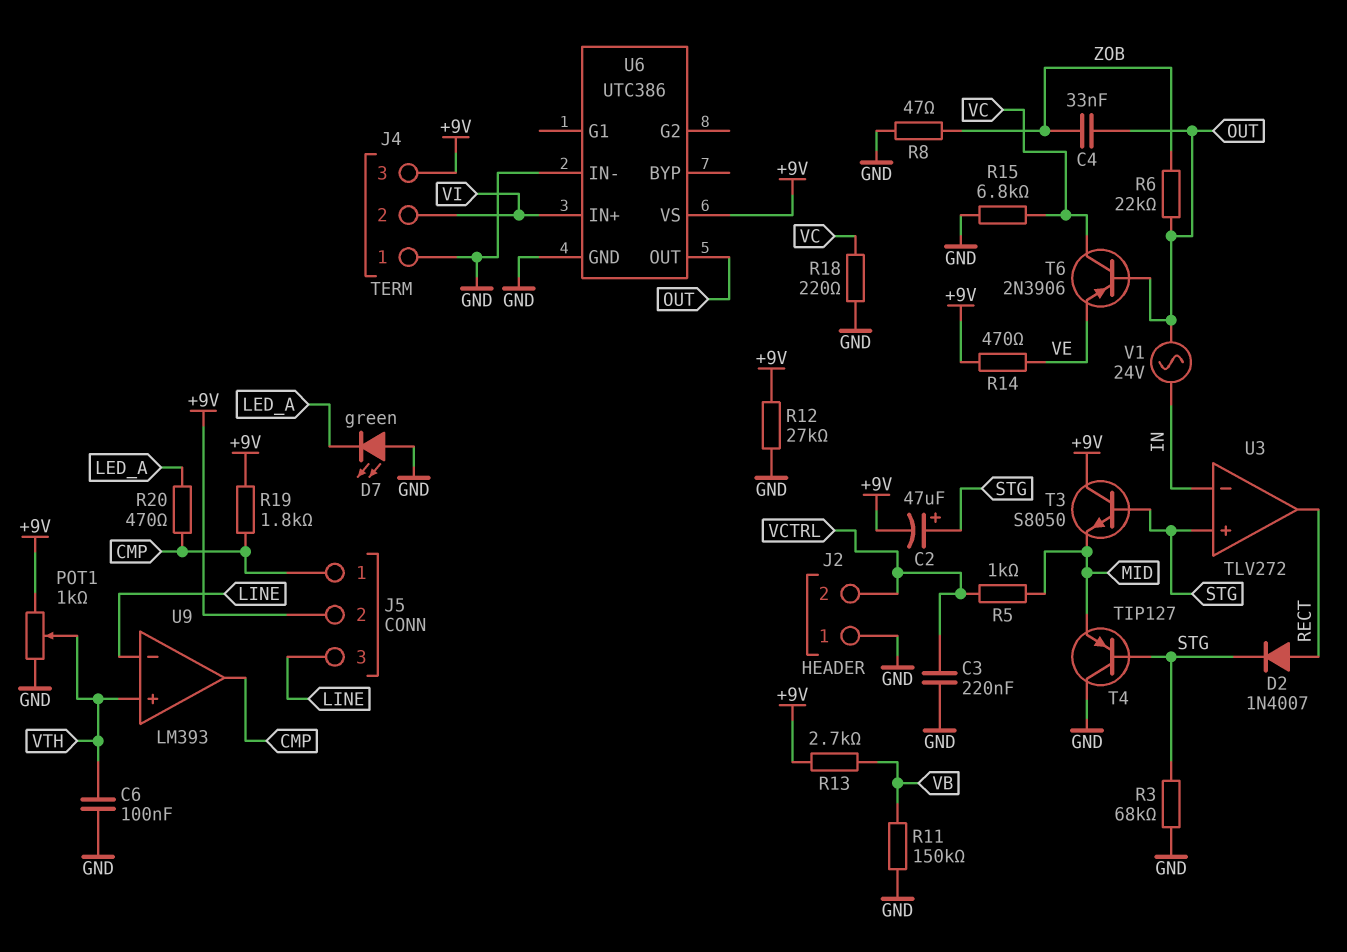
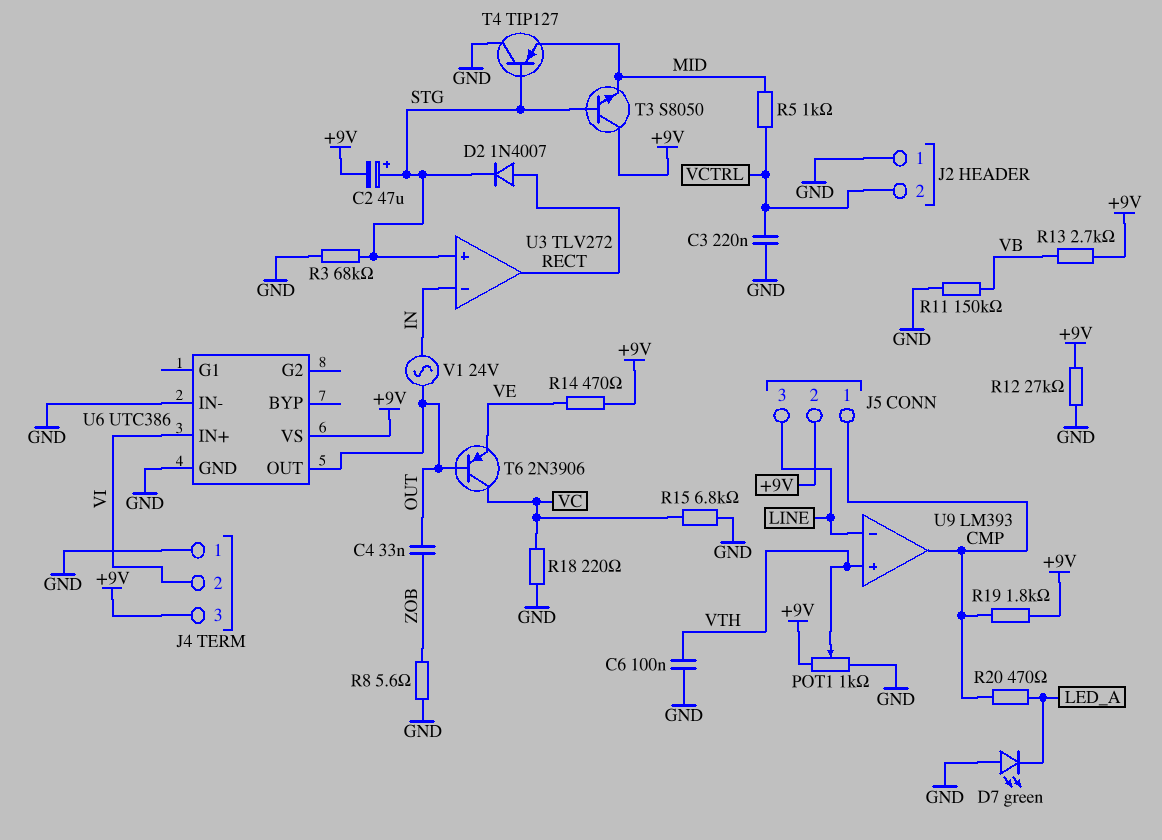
R6: 22k (OUT, ZOB) -> none
R8: 47 (GND, ZOB) -> 5.6 (GND, ZOB)

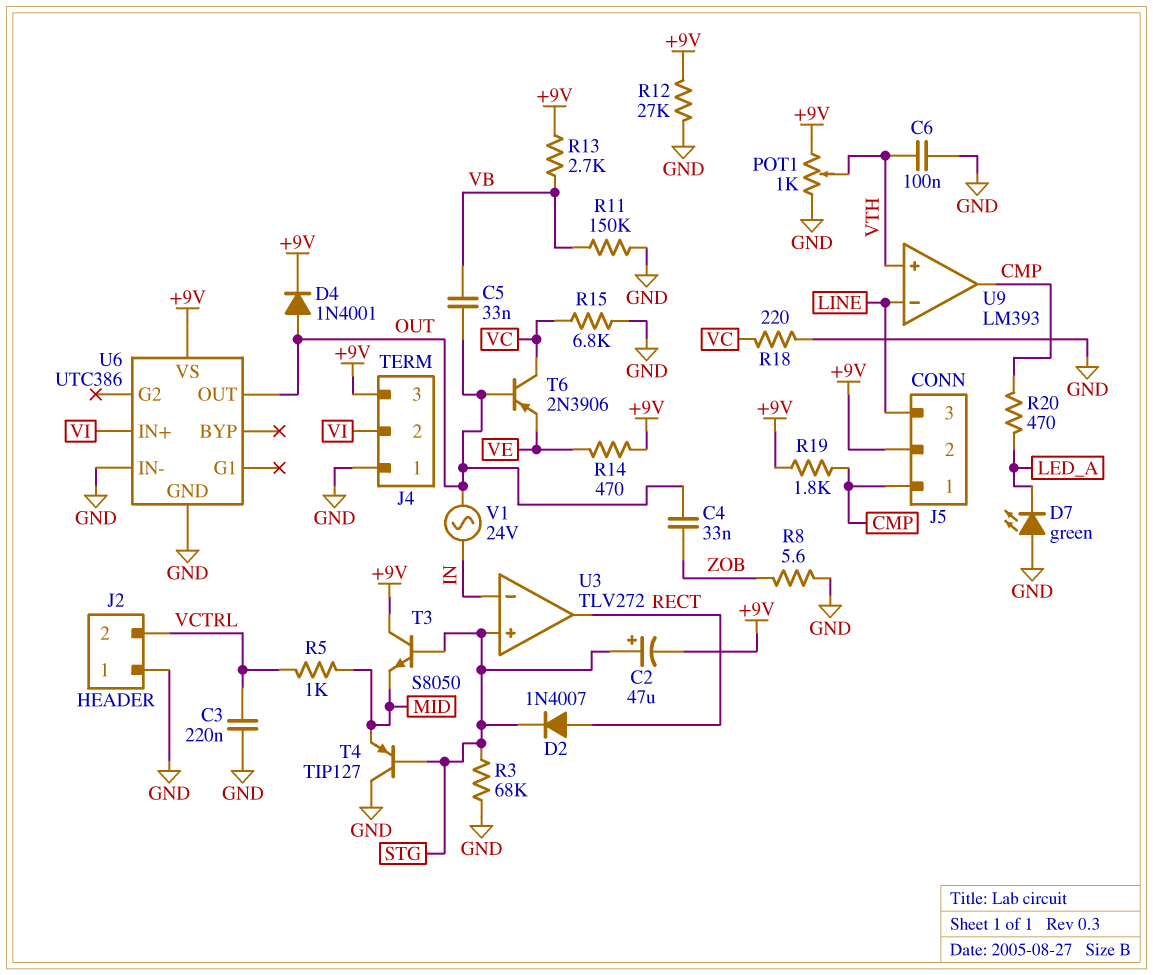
C5: none -> 33nF (OUT, VB)
D4: none -> diode 1N4001 (A OUT, K +9V)

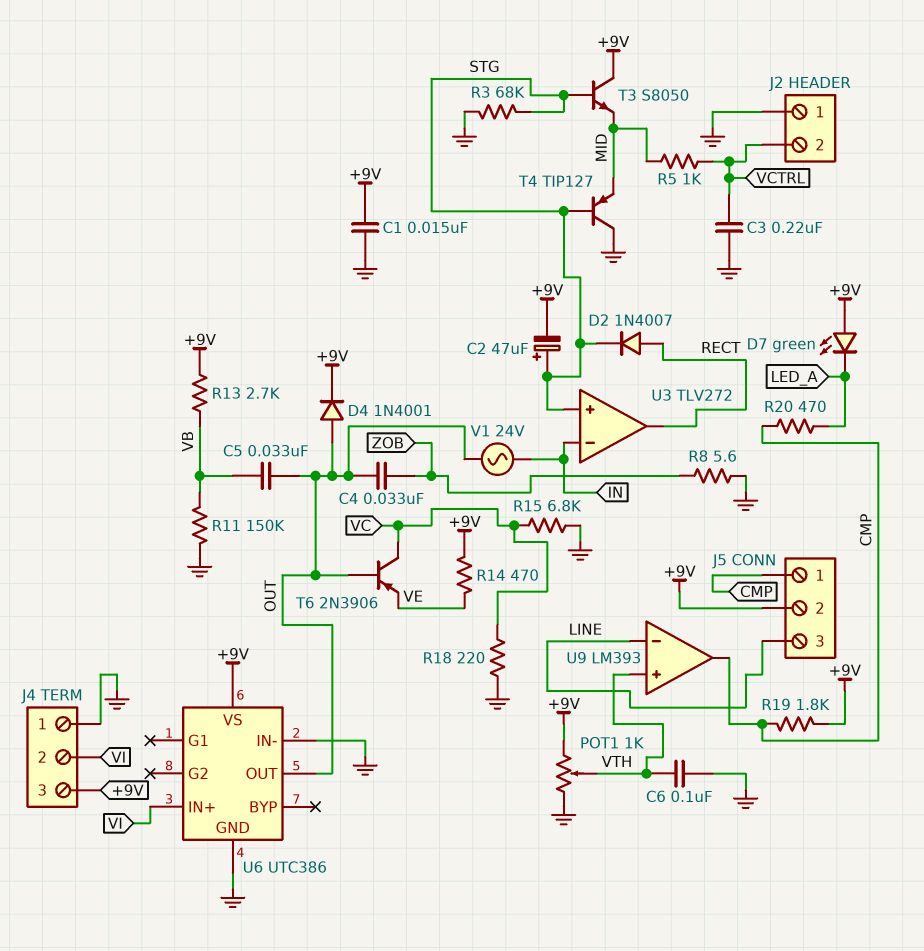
C1: none -> 15nF (+9V, GND)
D7: LED green (A GND, K LED_A) -> LED green (A +9V, K LED_A)
R12: 27k (+9V, GND) -> none

